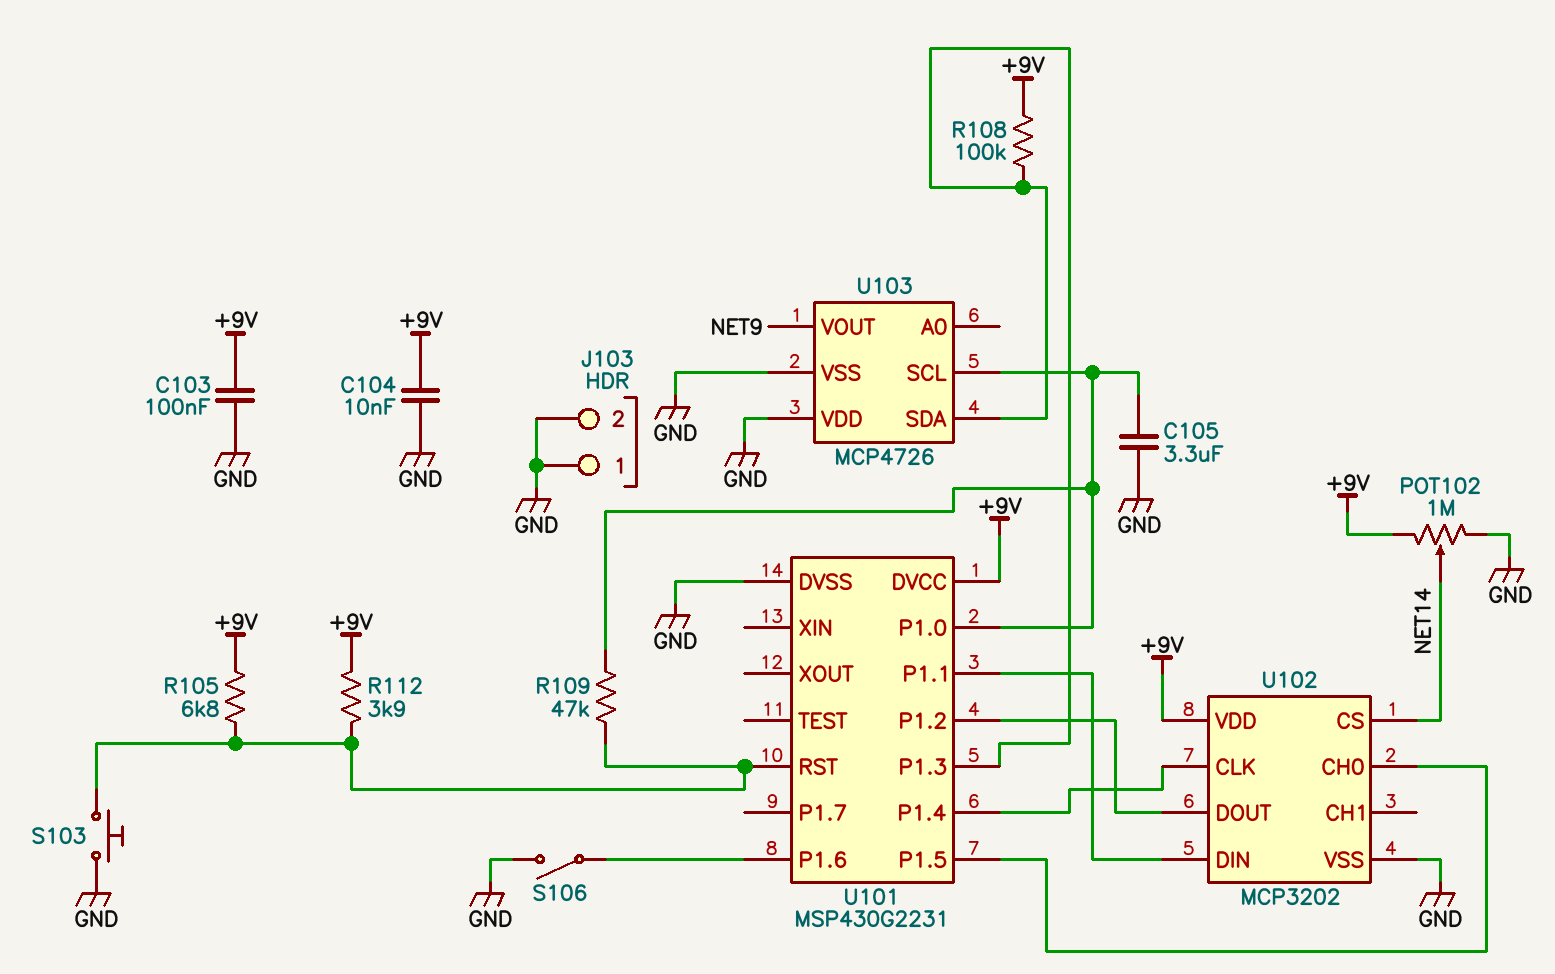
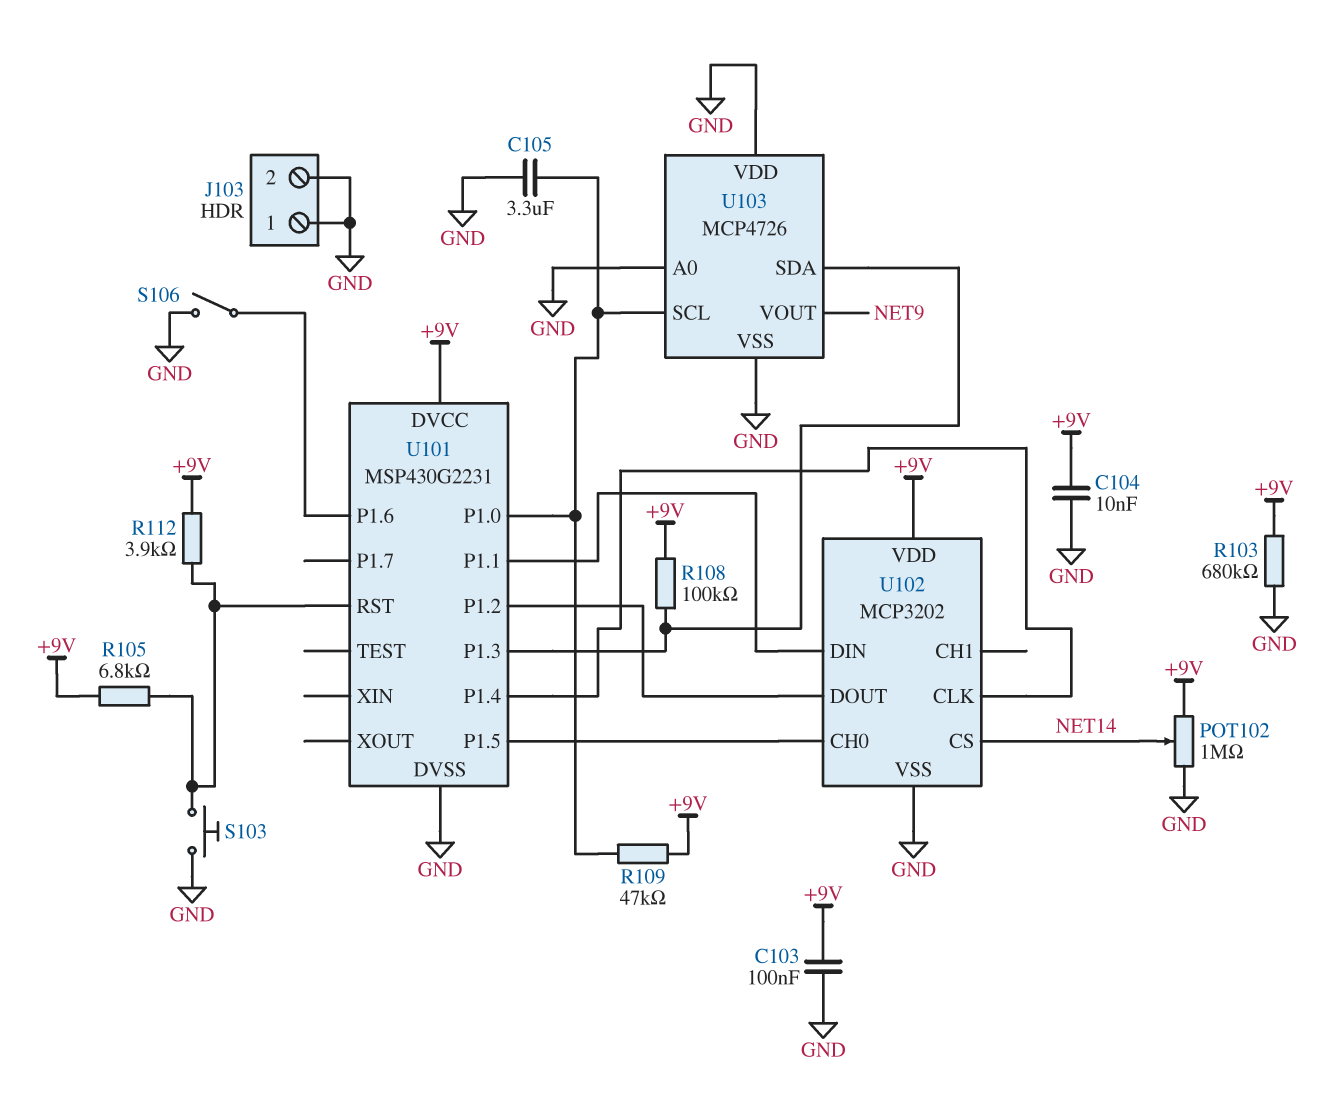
R103: none -> 680k (+9V, GND)
R109: 47k (U101/P1.0, U101/RST) -> 47k (+9V, U101/P1.0)
U103 pin A0: none -> GND

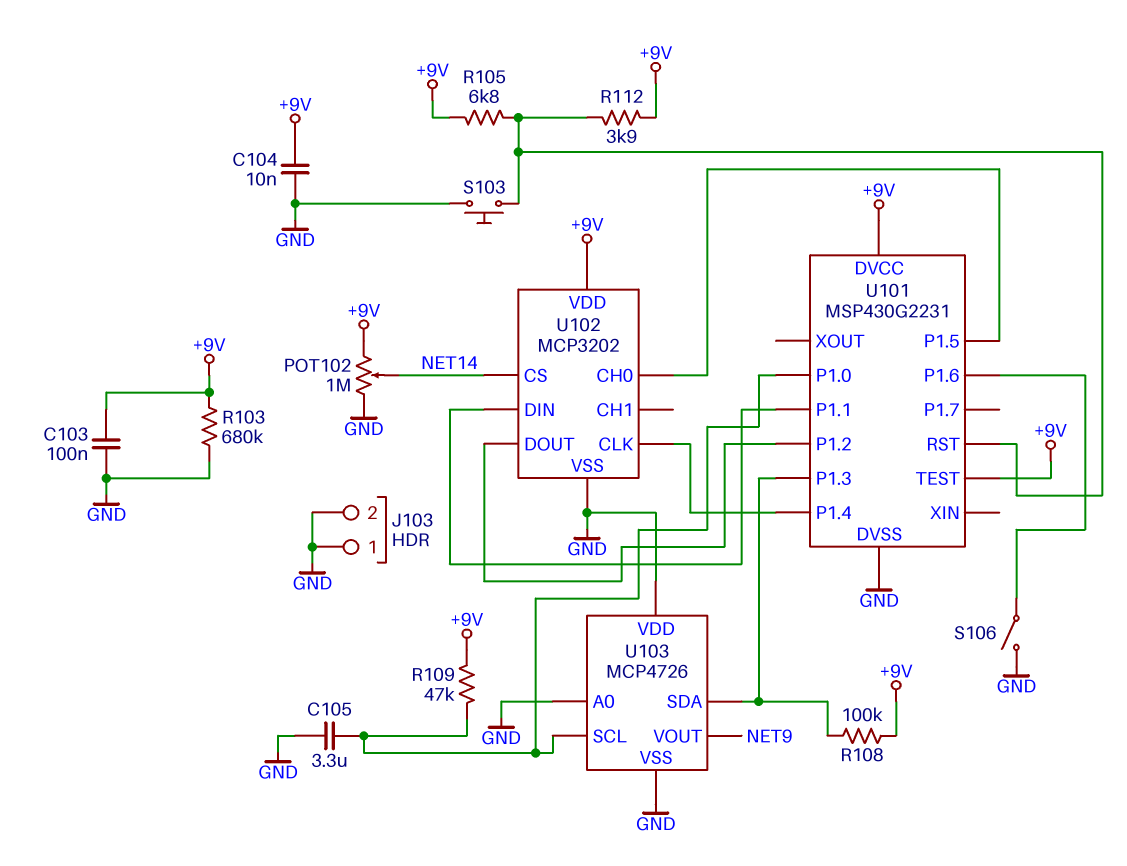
U101 pin TEST: none -> +9V

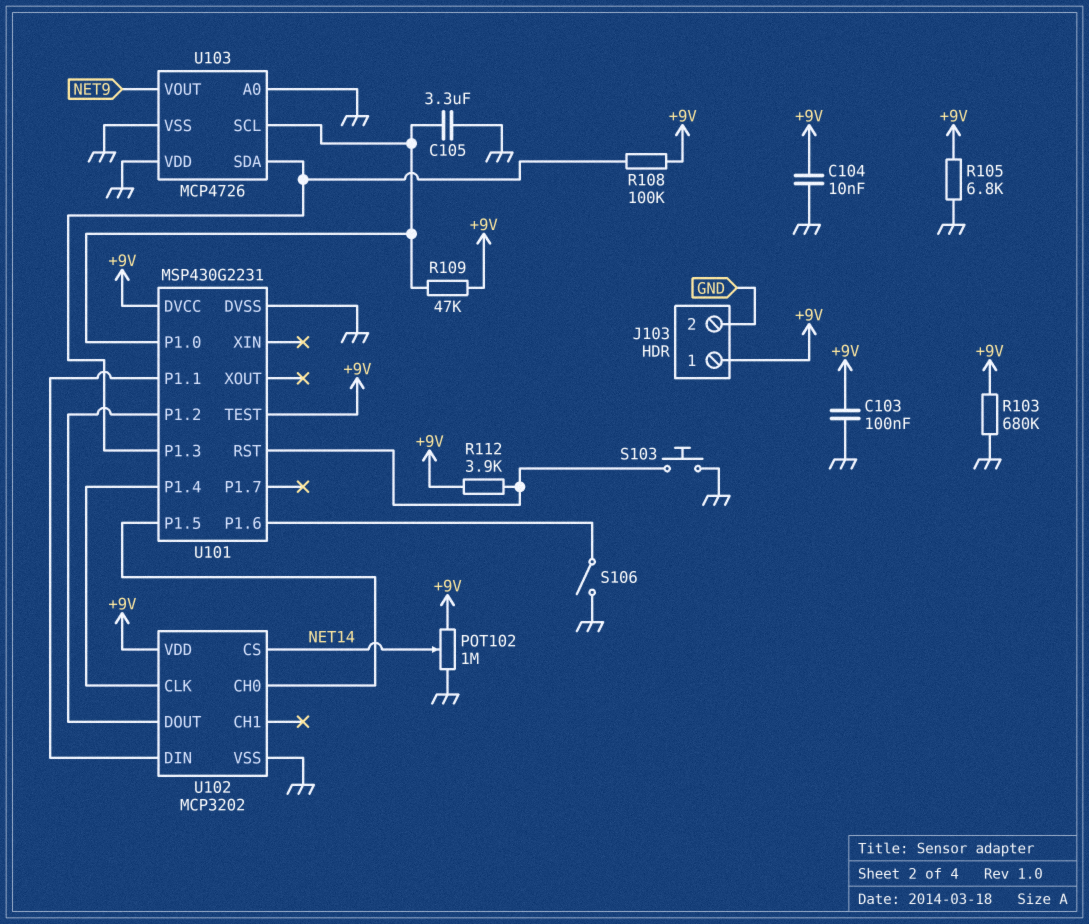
J103 pin 1: GND -> +9V
R105: 6.8k (+9V, U101/RST) -> 6.8k (+9V, GND)

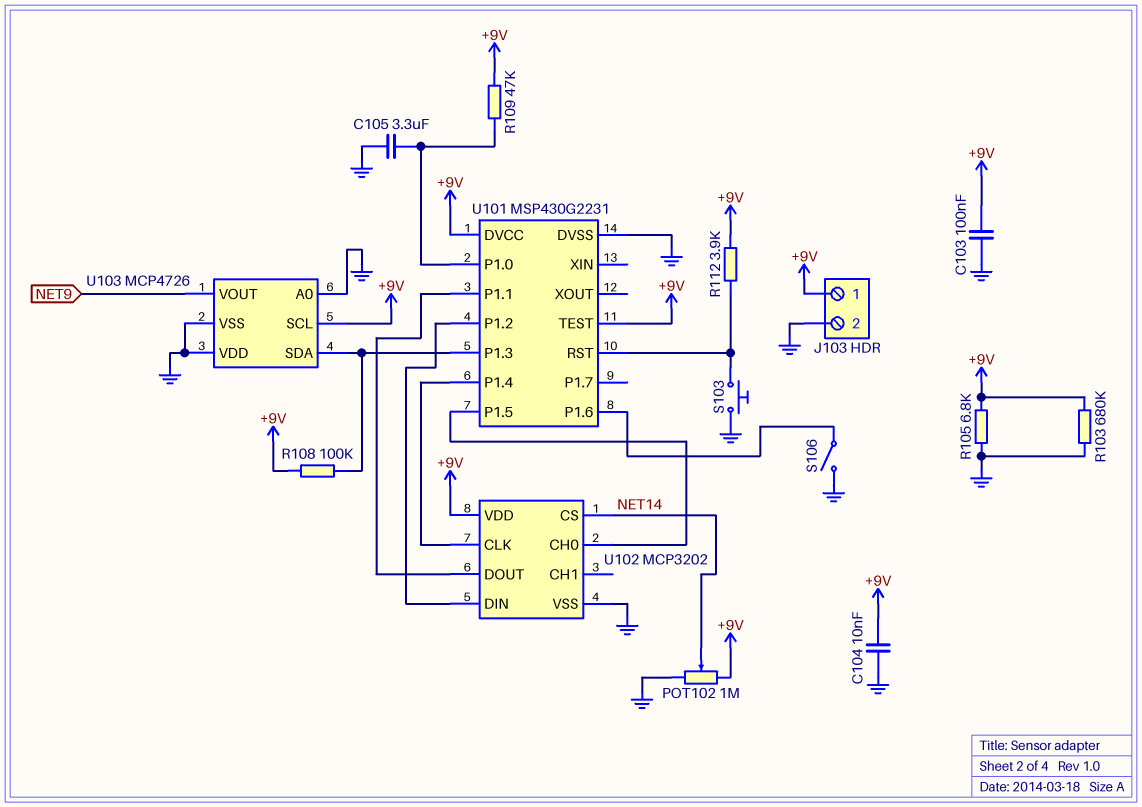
U102 pin DIN: U101/P1.1 -> U101/P1.2
U102 pin DOUT: U101/P1.2 -> U101/P1.1
U103 pin SCL: U101/P1.0 -> +9V

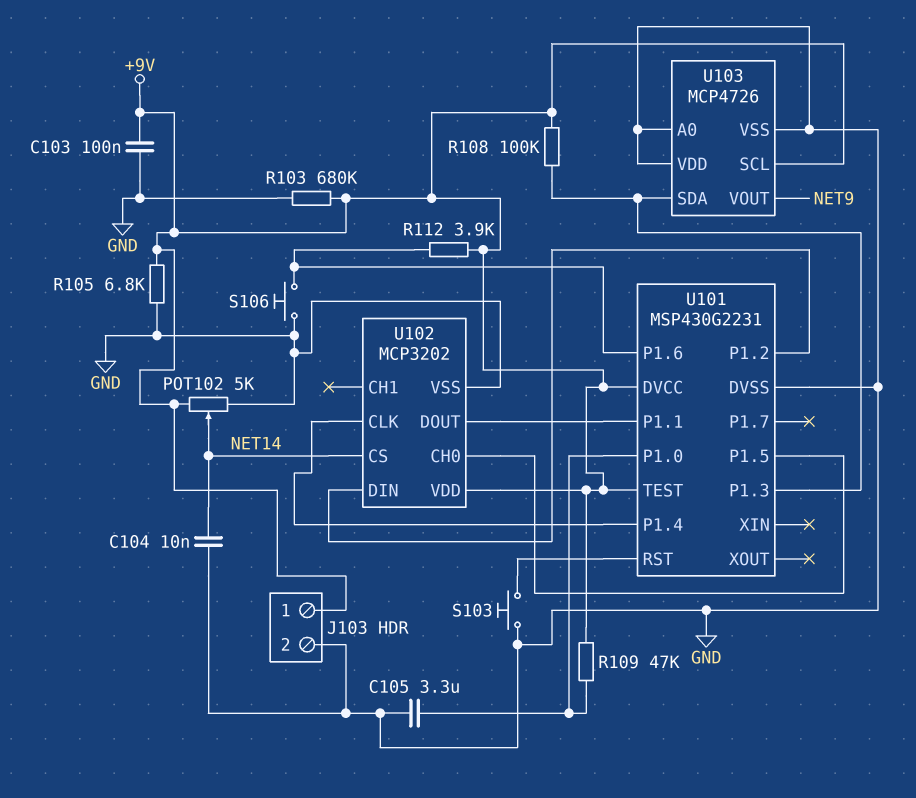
C104: 10nF (+9V, GND) -> 10nF (GND, NET14)
POT102: 1M (+9V, GND, wiper NET14) -> 5k (+9V, GND, wiper NET14)
R112: 3.9k (+9V, U101/RST) -> 3.9k (+9V, U101/P1.6)
S106: switch (GND, U101/P1.6) -> button (GND, U101/P1.6)

